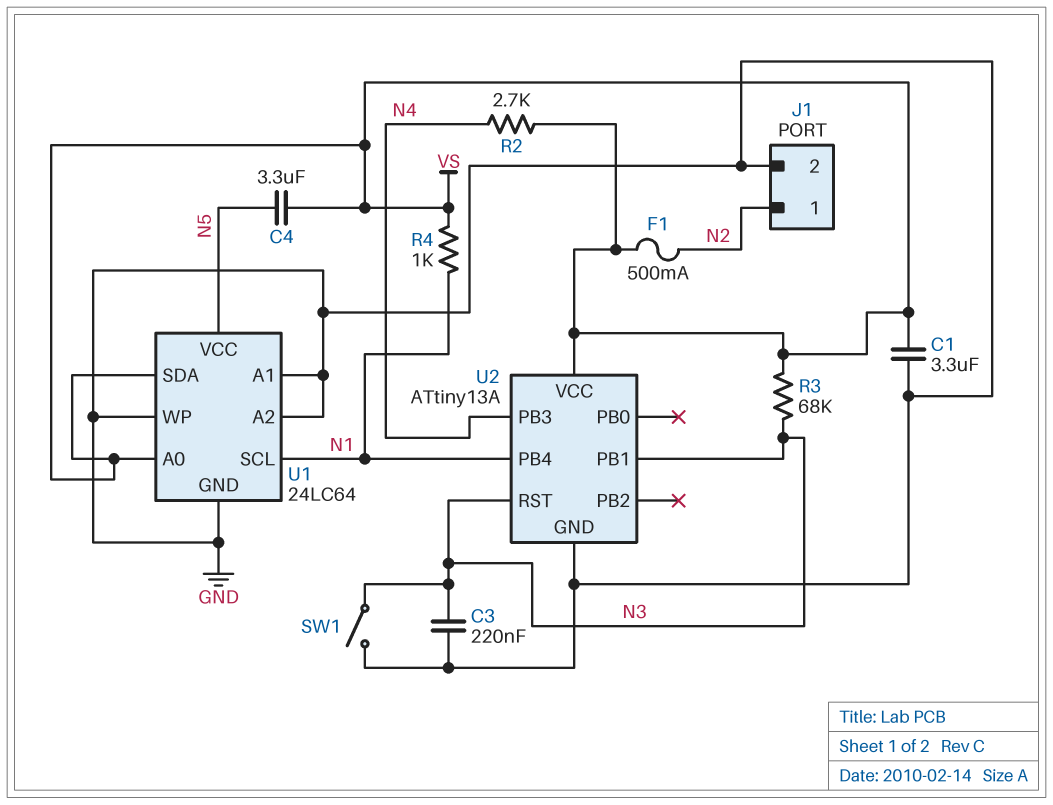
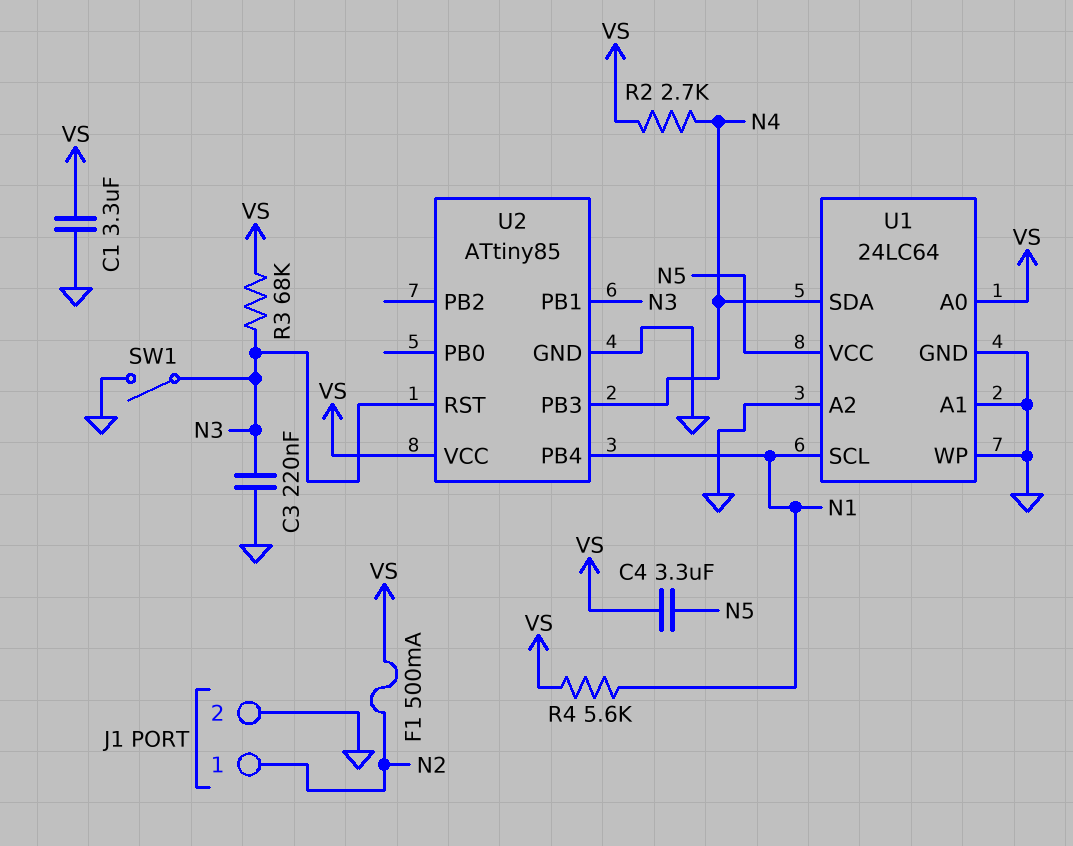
R4: 1k (N1, VS) -> 5.6k (N1, VS)
U1 pin SDA: VS -> N4
U2: ATtiny13A -> ATtiny85

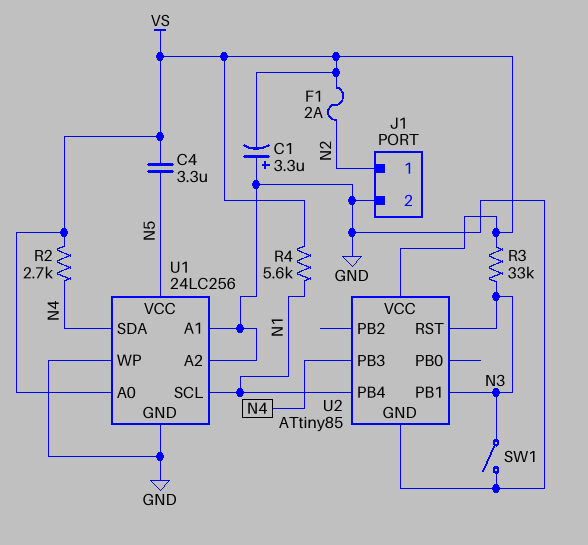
C1: 3.3uF (GND, VS) -> 3.3uF (plus GND, minus VS)
C3: 220nF (GND, N3) -> none
F1: 500mA (N2, VS) -> 2A (N2, VS)
R3: 68k (N3, VS) -> 33k (N3, VS)
U1: 24LC64 -> 24LC256

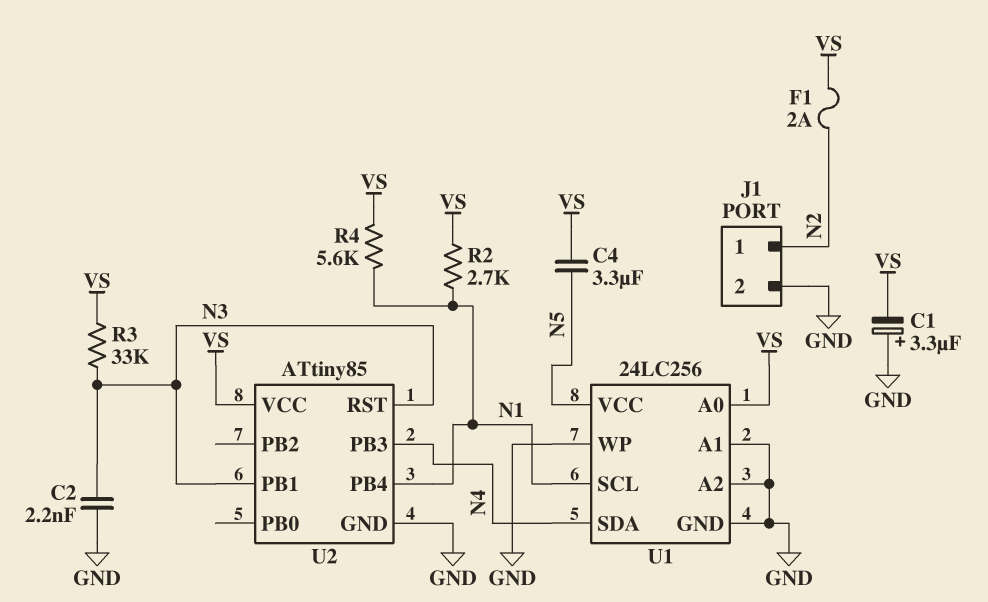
C2: none -> 2.2nF (GND, N3)
R2: 2.7k (N4, VS) -> 2.7k (N1, VS)
SW1: switch (GND, N3) -> none

